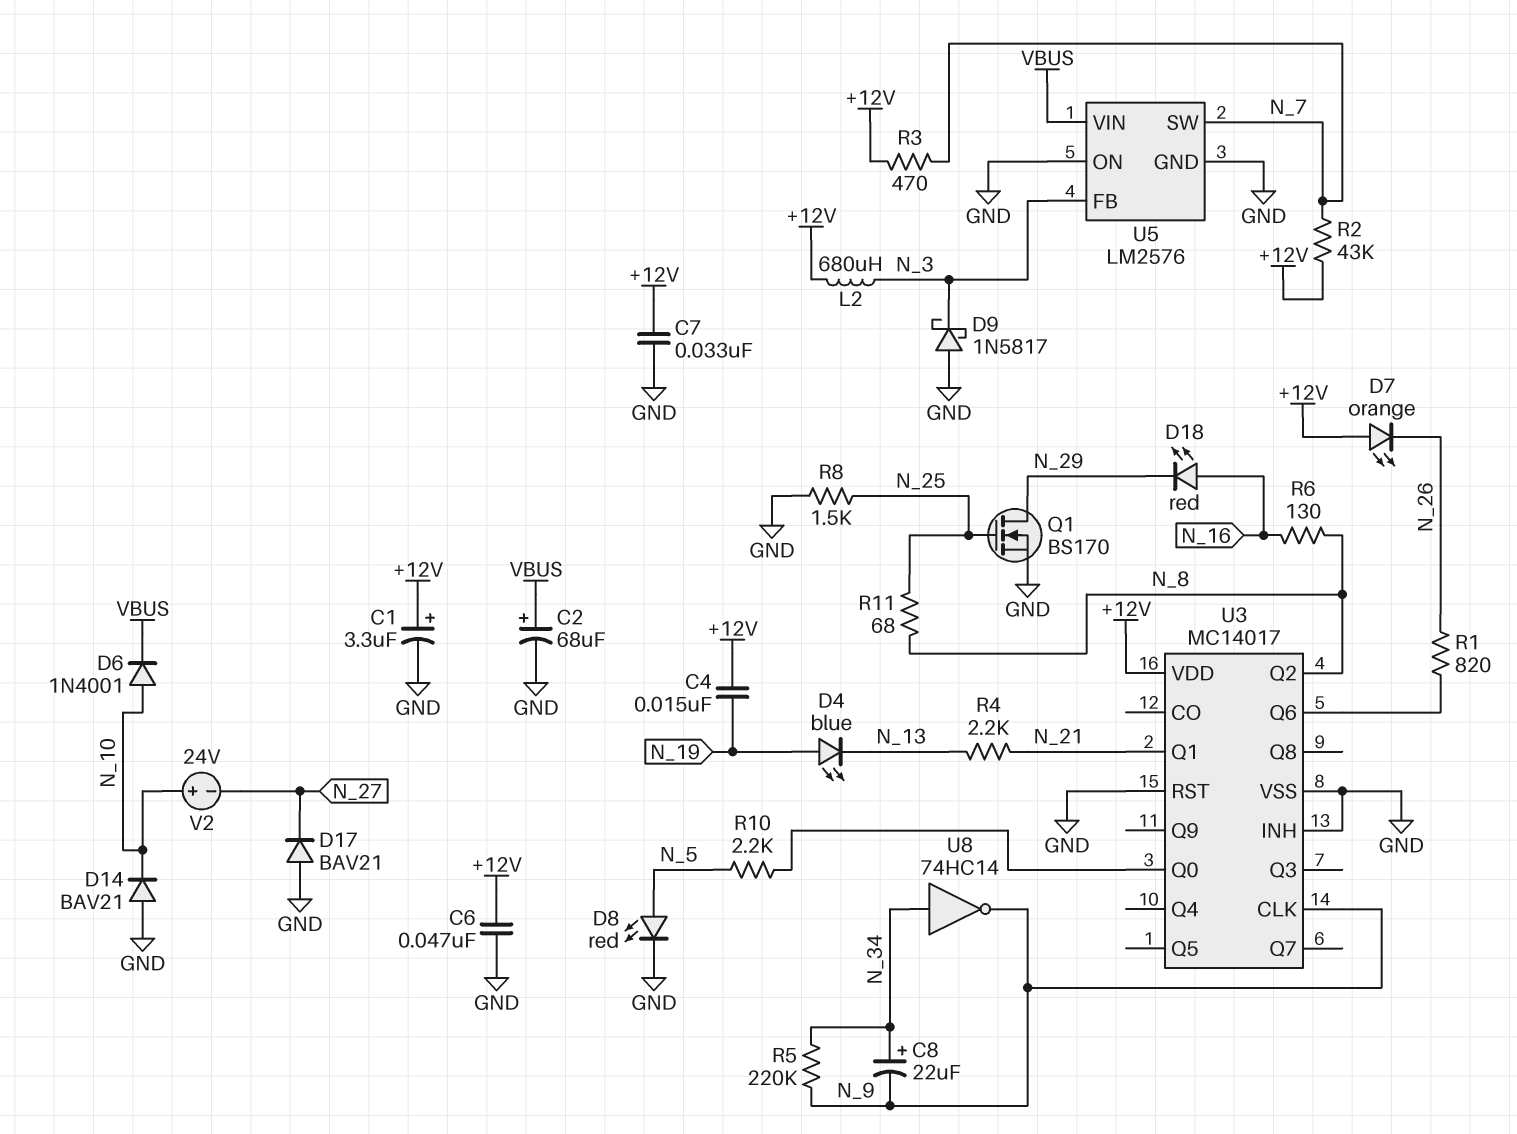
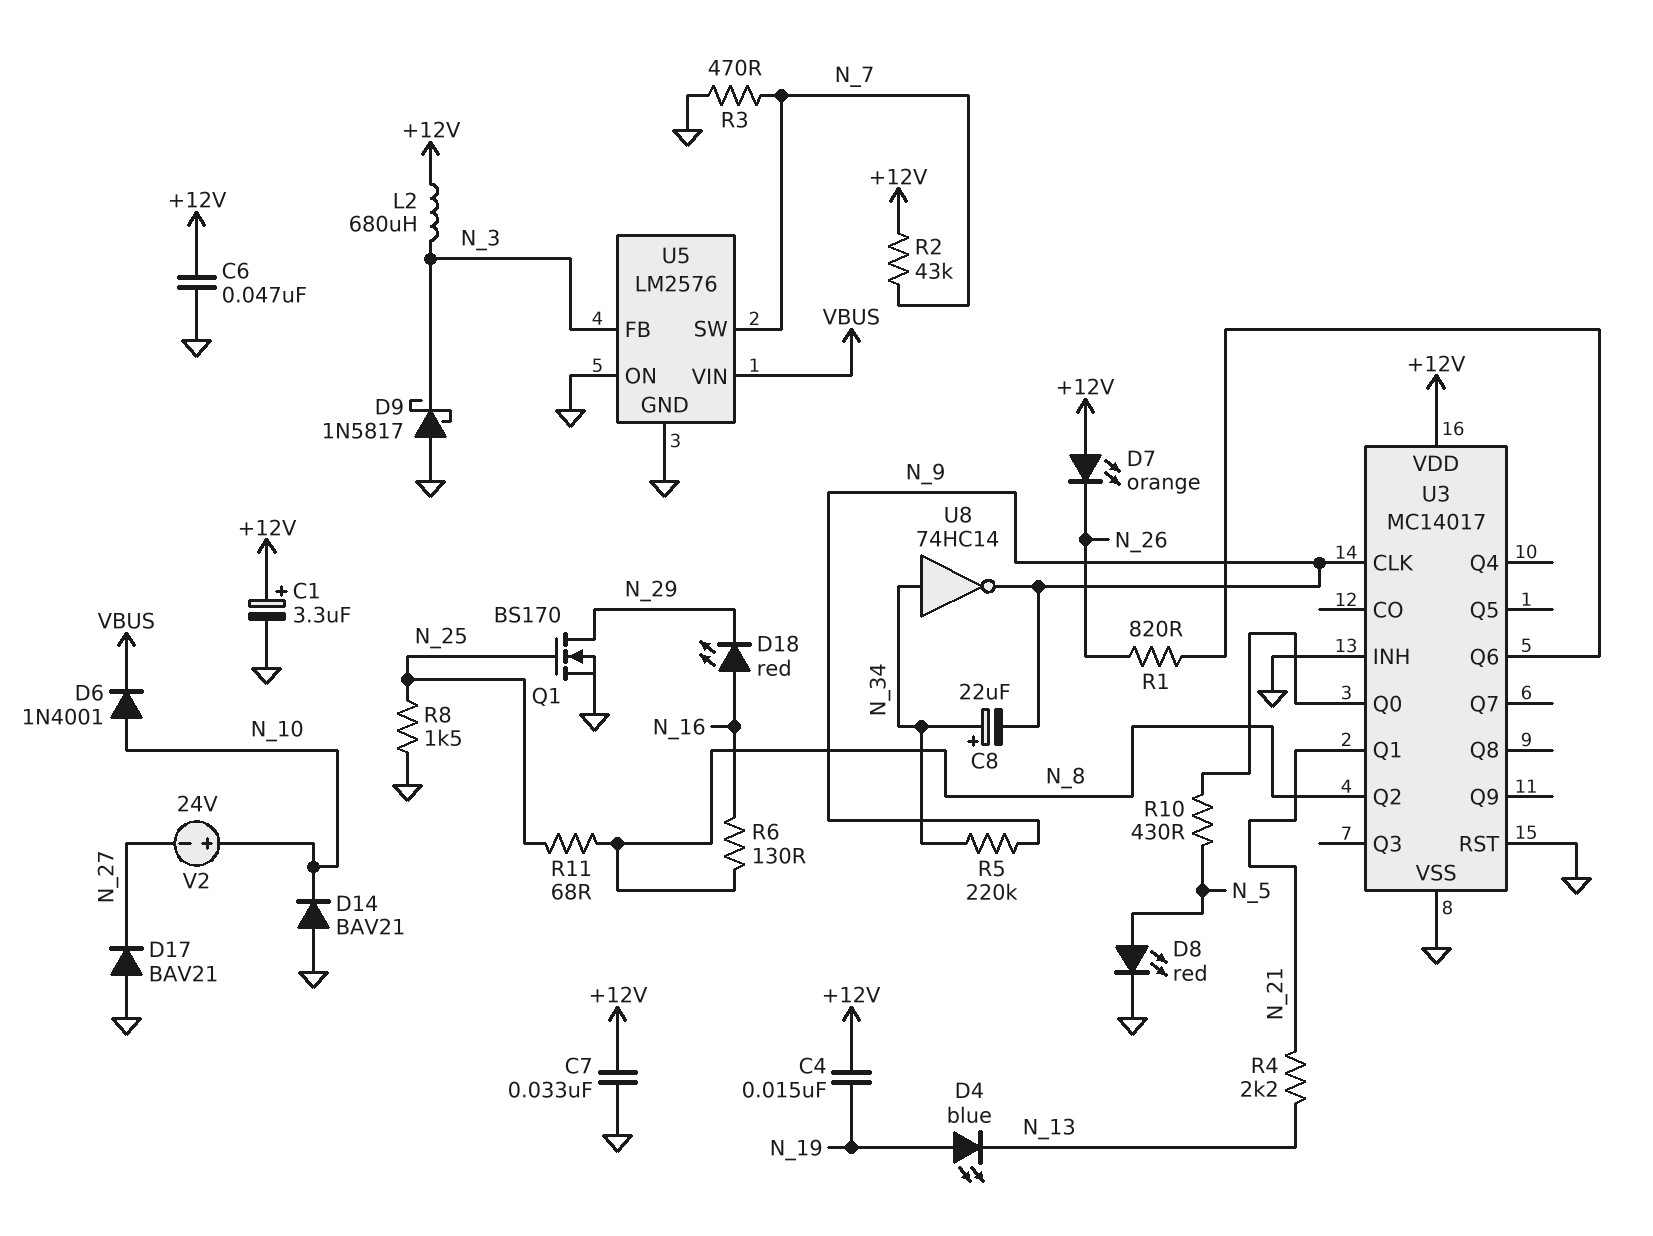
C2: 68uF (plus VBUS, minus GND) -> none
R3: 470 (+12V, N_7) -> 470 (GND, N_7)
R10: 2.2k (N_5, U3/Q0) -> 430 (N_5, U3/Q0)

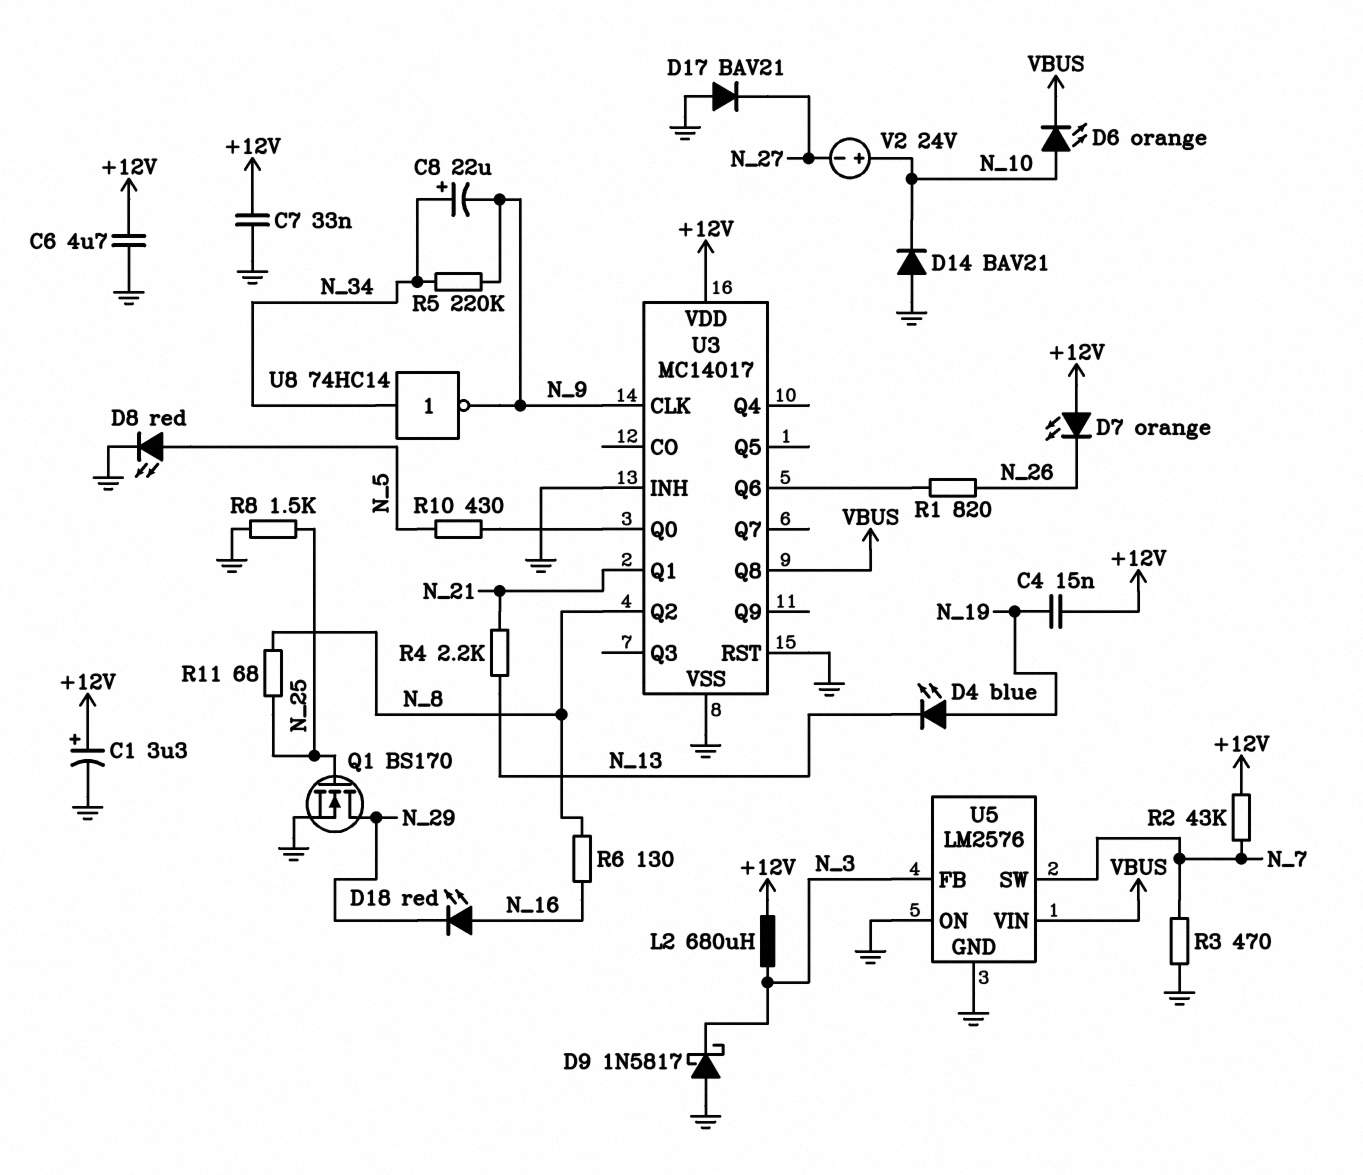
C6: 47nF (+12V, GND) -> 4.7uF (+12V, GND)
D6: diode 1N4001 (A N_10, K VBUS) -> LED orange (A N_10, K VBUS)
U3 pin Q8: none -> VBUS

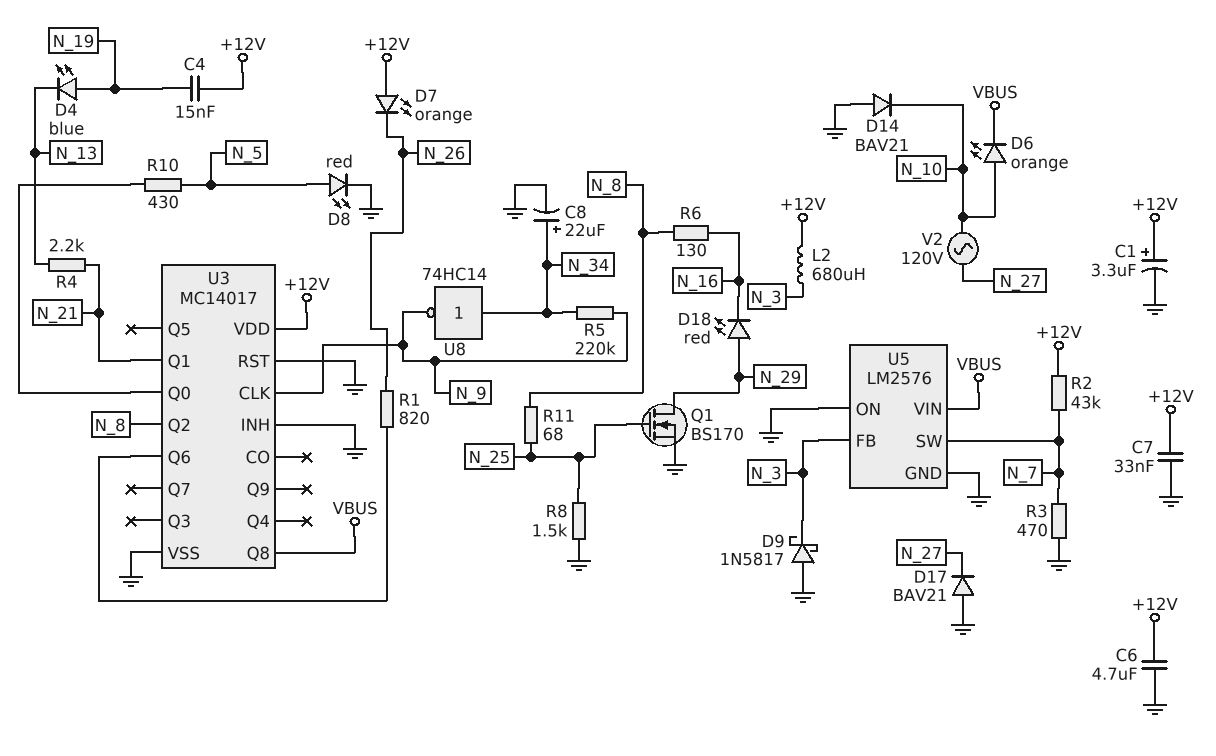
C8: 22uF (plus N_34, minus N_9) -> 22uF (plus N_34, minus GND)
D18: LED red (A N_16, K N_29) -> LED red (A N_29, K N_16)
V2: 24V (plus N_10, minus N_27) -> AC 120V (N_10, N_27)

